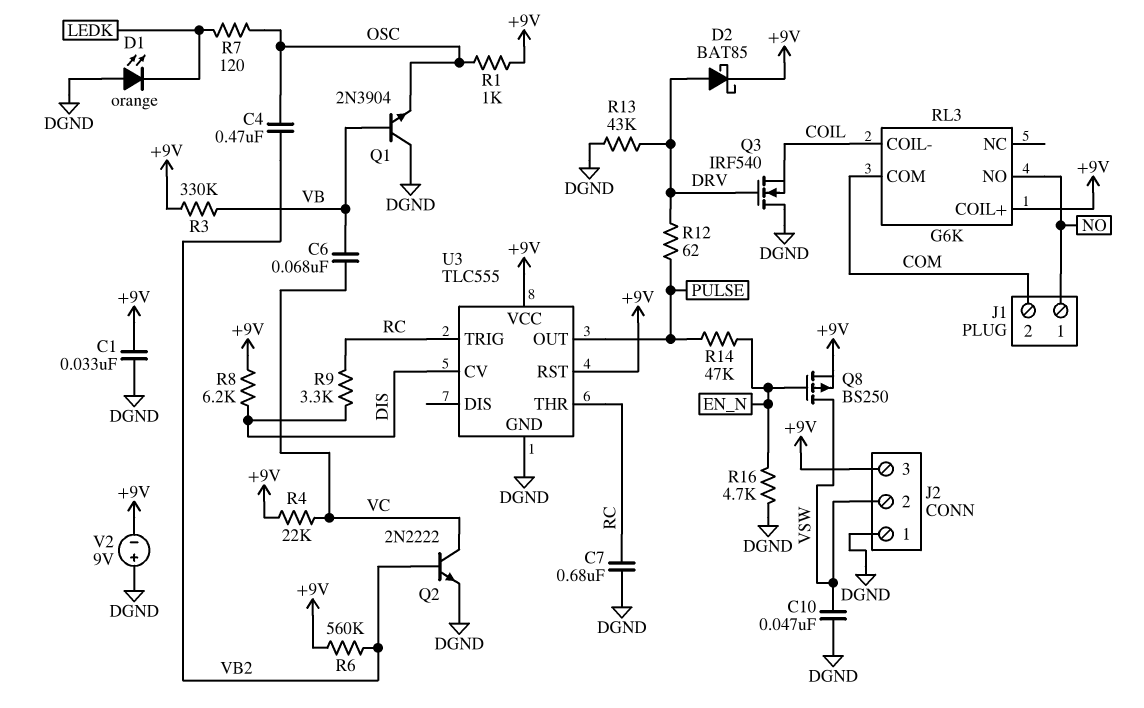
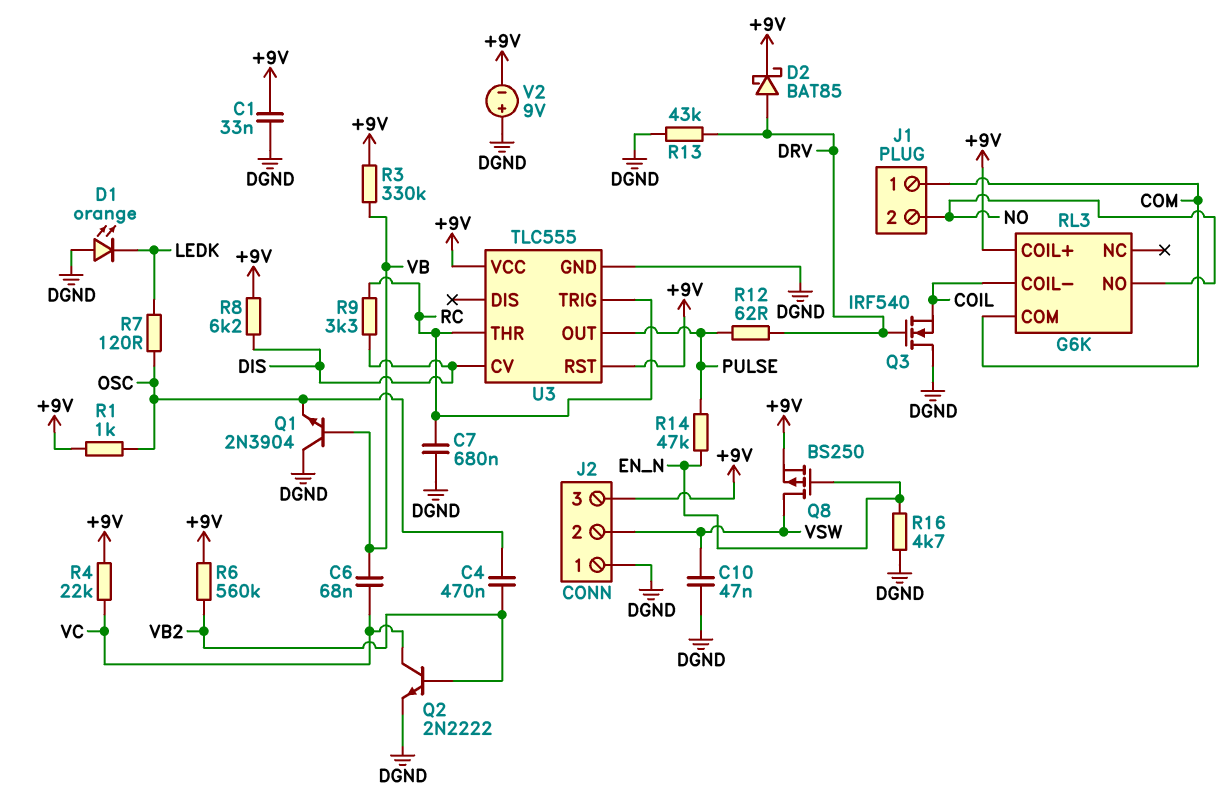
J1 pin 1: NO -> COM
J1 pin 2: COM -> NO

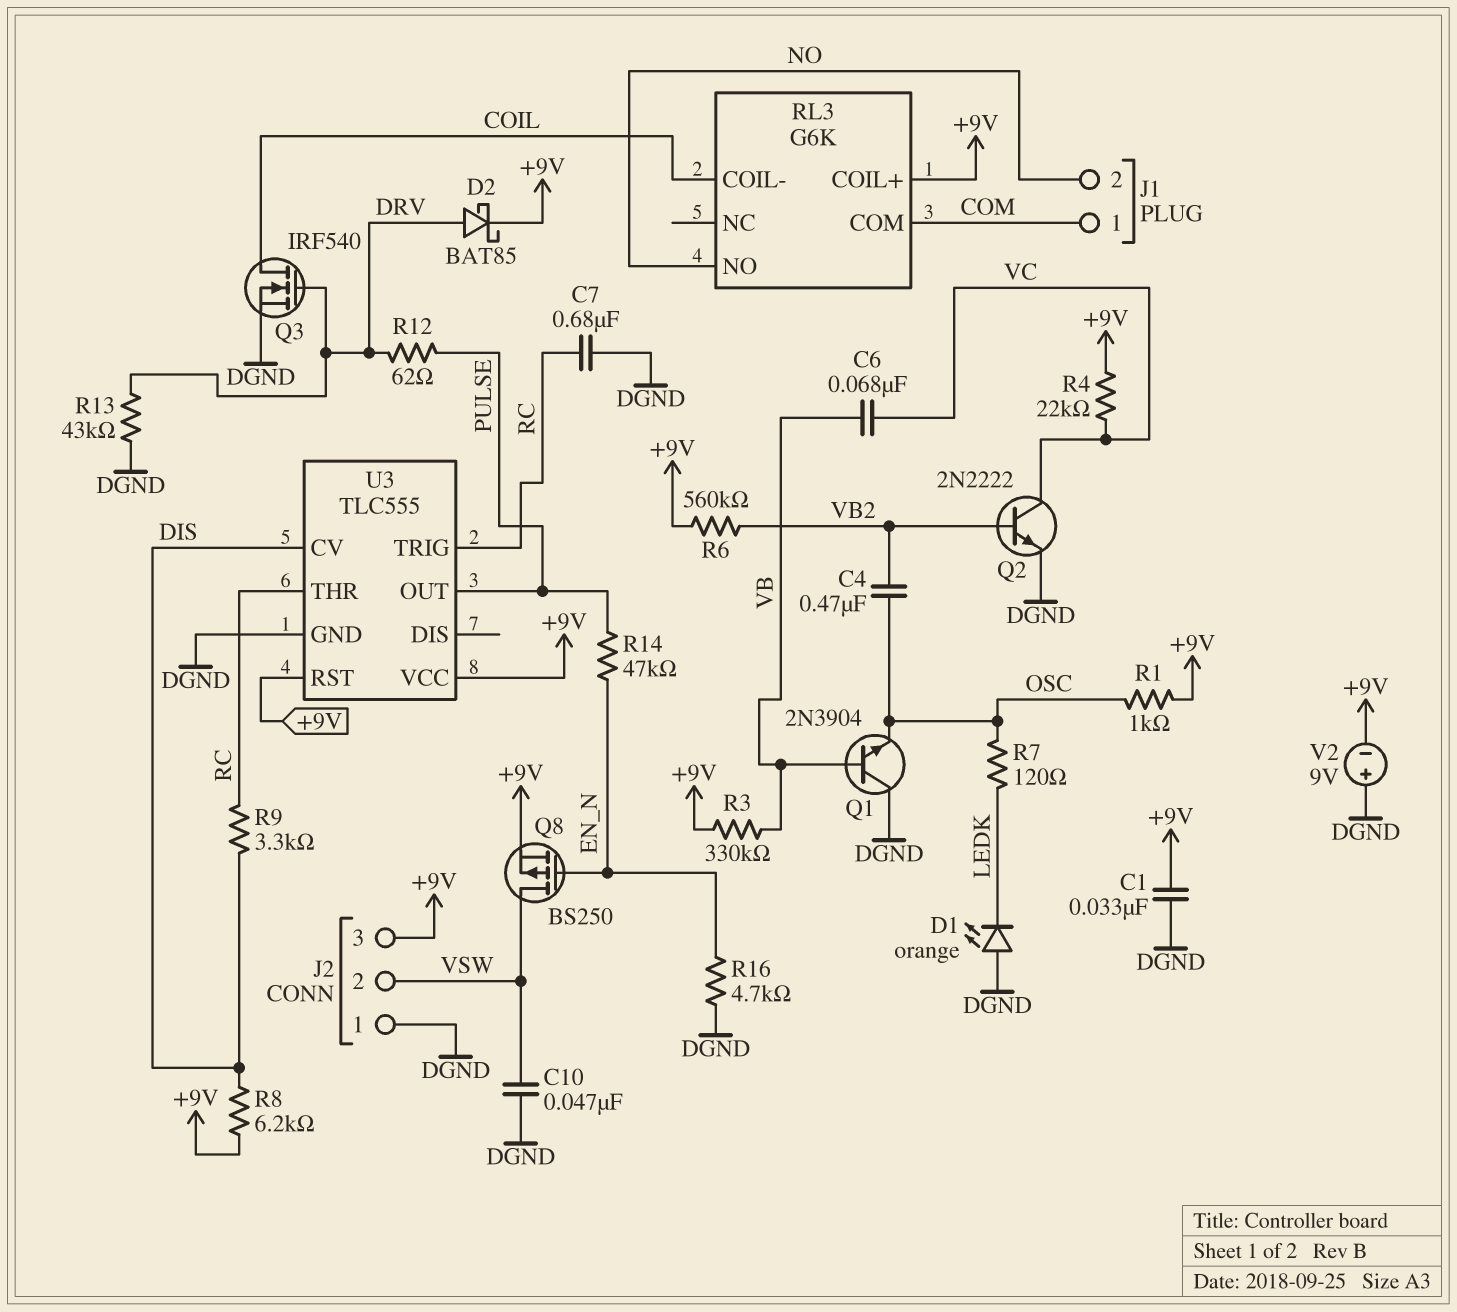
Q3: NMOS IRF540 (G DRV, D DGND, S COIL) -> NMOS IRF540 (G DRV, D COIL, S DGND)

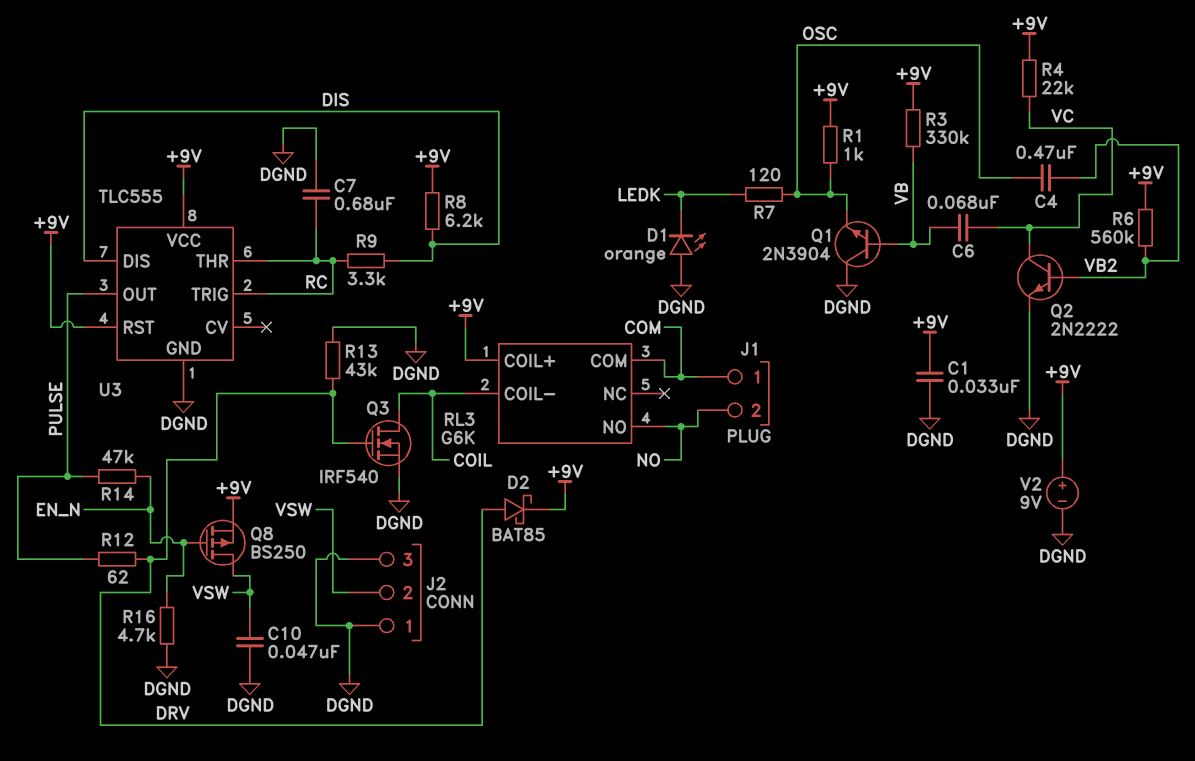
J2 pin 3: +9V -> DGND
U3 pin CV: DIS -> none
U3 pin DIS: none -> DIS
V2: 9V (plus DGND, minus +9V) -> 9V (plus +9V, minus DGND)

